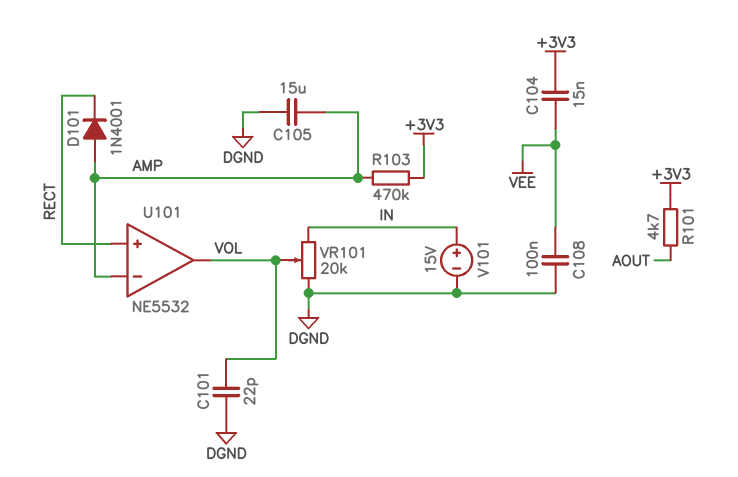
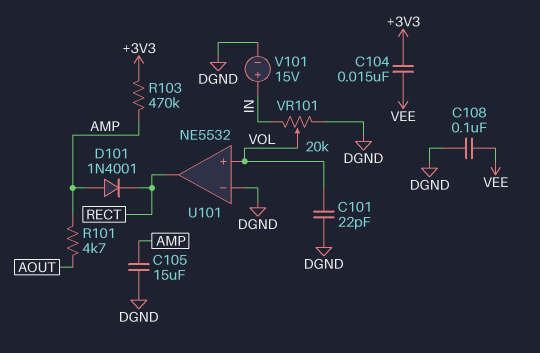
R101: 4.7k (+3V3, AOUT) -> 4.7k (AMP, AOUT)
U101 pin in+: RECT -> VOL
U101 pin in-: AMP -> DGND
U101 pin out: VOL -> RECT

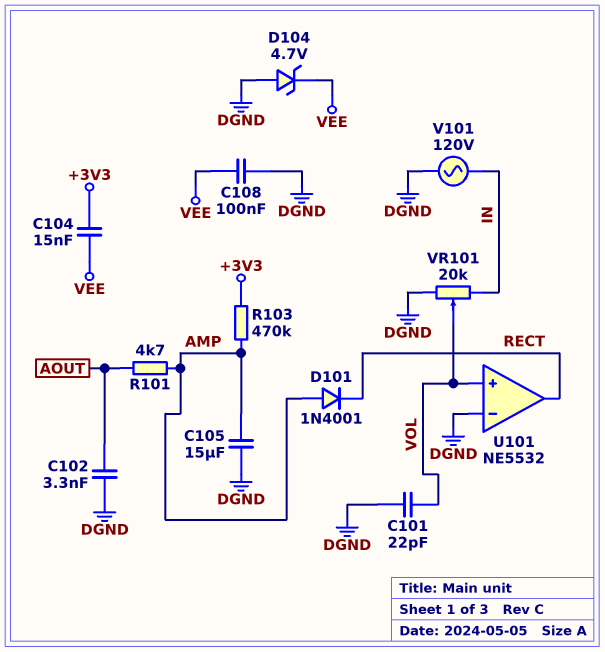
C102: none -> 3.3nF (AOUT, DGND)
D104: none -> zener 4.7V (A DGND, K VEE)
V101: 15V (plus IN, minus DGND) -> AC 120V (DGND, IN)

